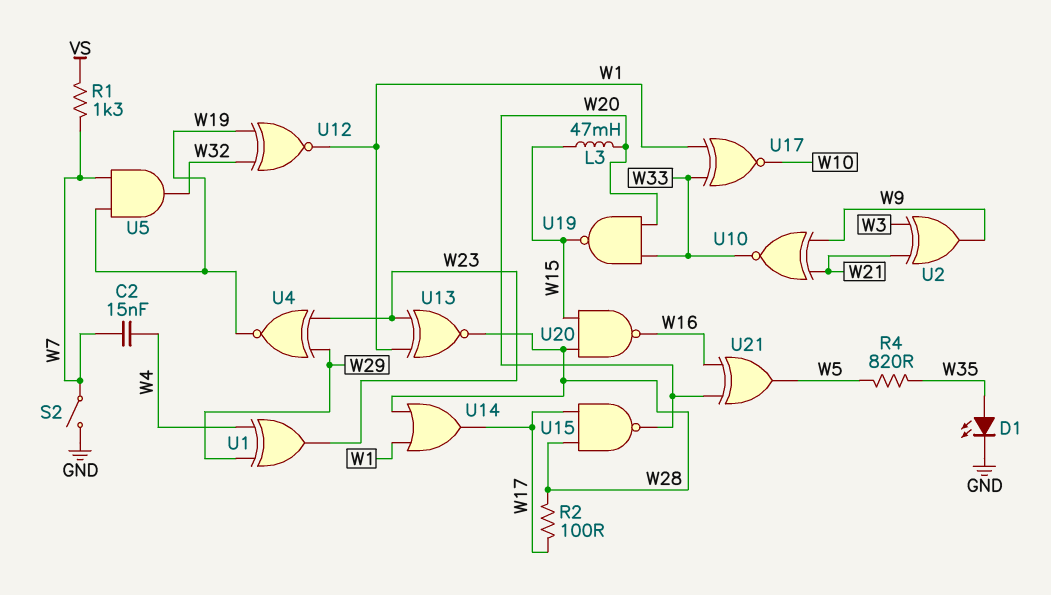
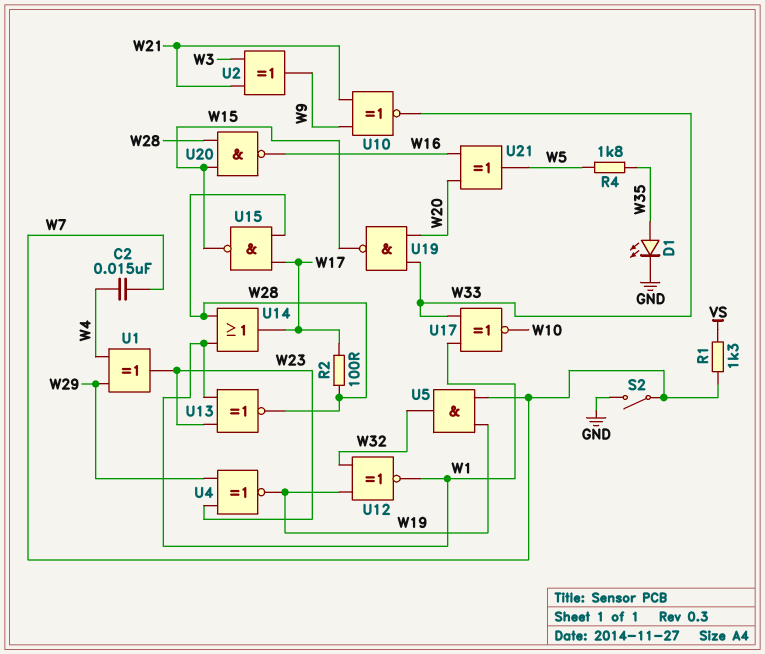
L3: 47mH (W15, W20) -> none
R4: 820 (W5, W35) -> 1.8k (W5, W35)
U15: NAND (in W17, in W28, out W20) -> NAND (in W17, in W28, out W15)

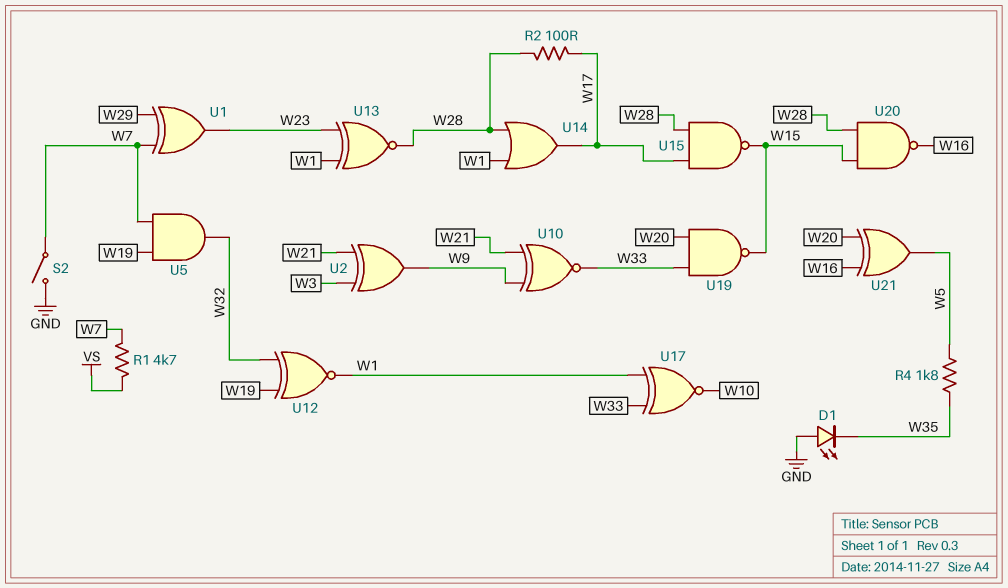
C2: 15nF (W4, W7) -> none
D1: LED (A W35, K GND) -> LED (A GND, K W35)
R1: 1.3k (VS, W7) -> 4.7k (VS, W7)
U1: XOR (in W4, in W29, out W23) -> XOR (in W7, in W29, out W23)
U4: XNOR (in W23, in W29, out W19) -> none

